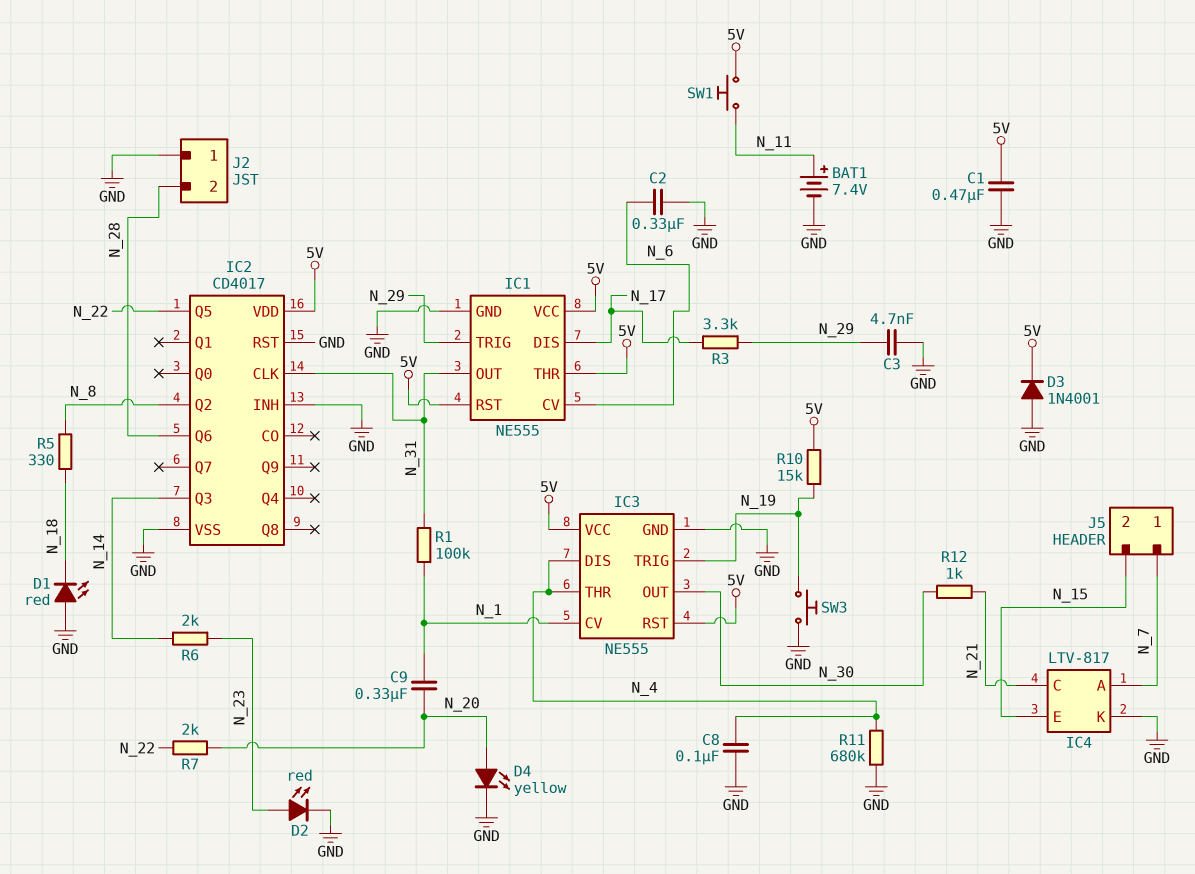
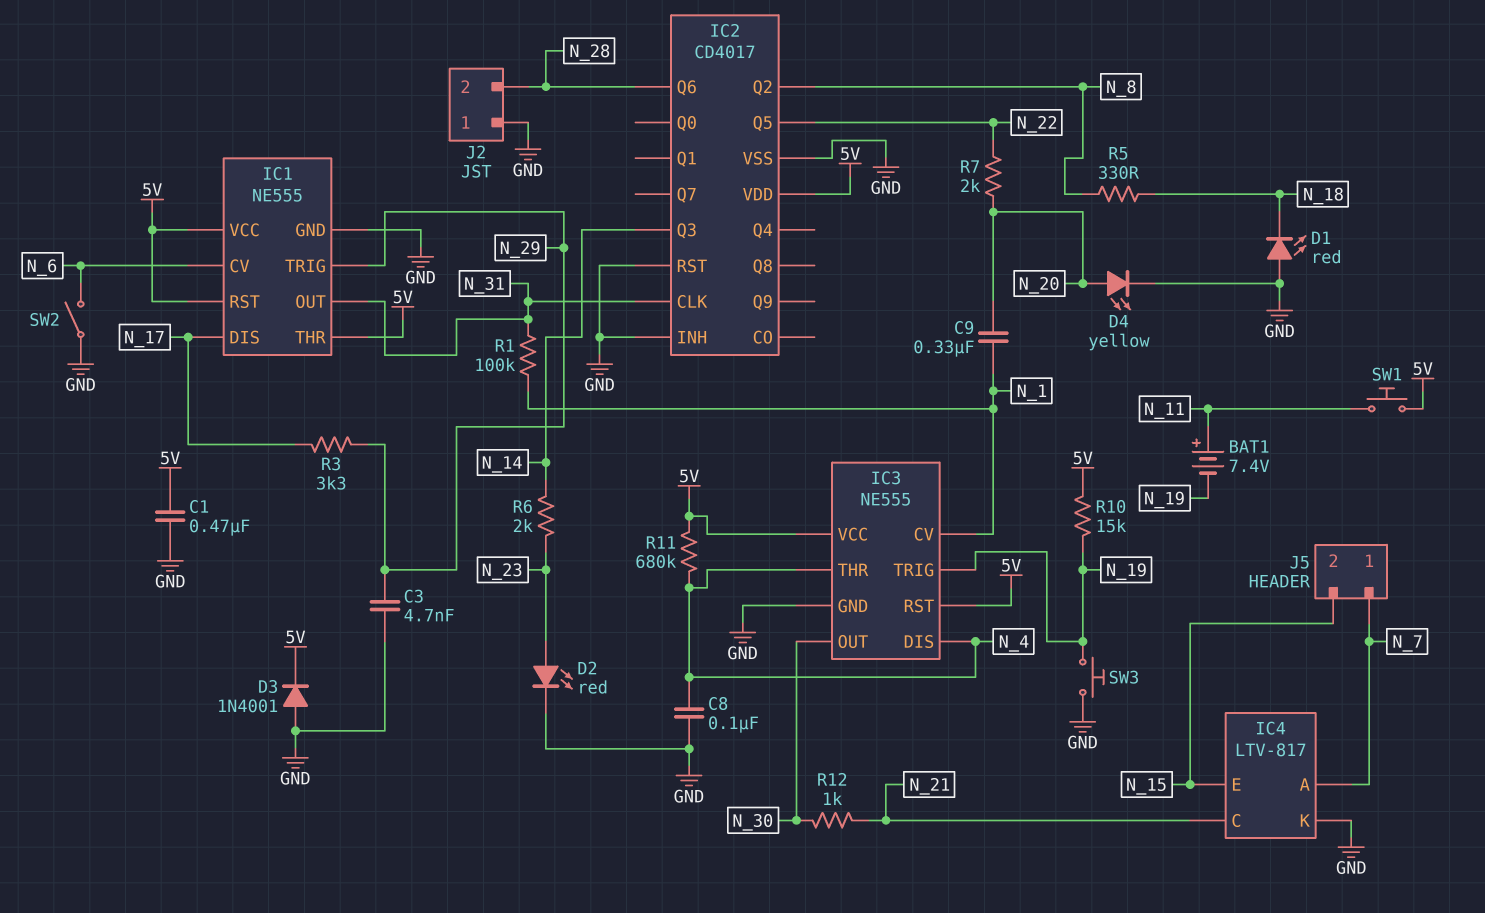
BAT1: 7.4V (plus N_11, minus GND) -> 7.4V (plus N_11, minus N_19)
C2: 330nF (GND, N_6) -> none
R11: 680k (GND, N_4) -> 680k (5V, N_4)
SW2: none -> switch (GND, N_6)

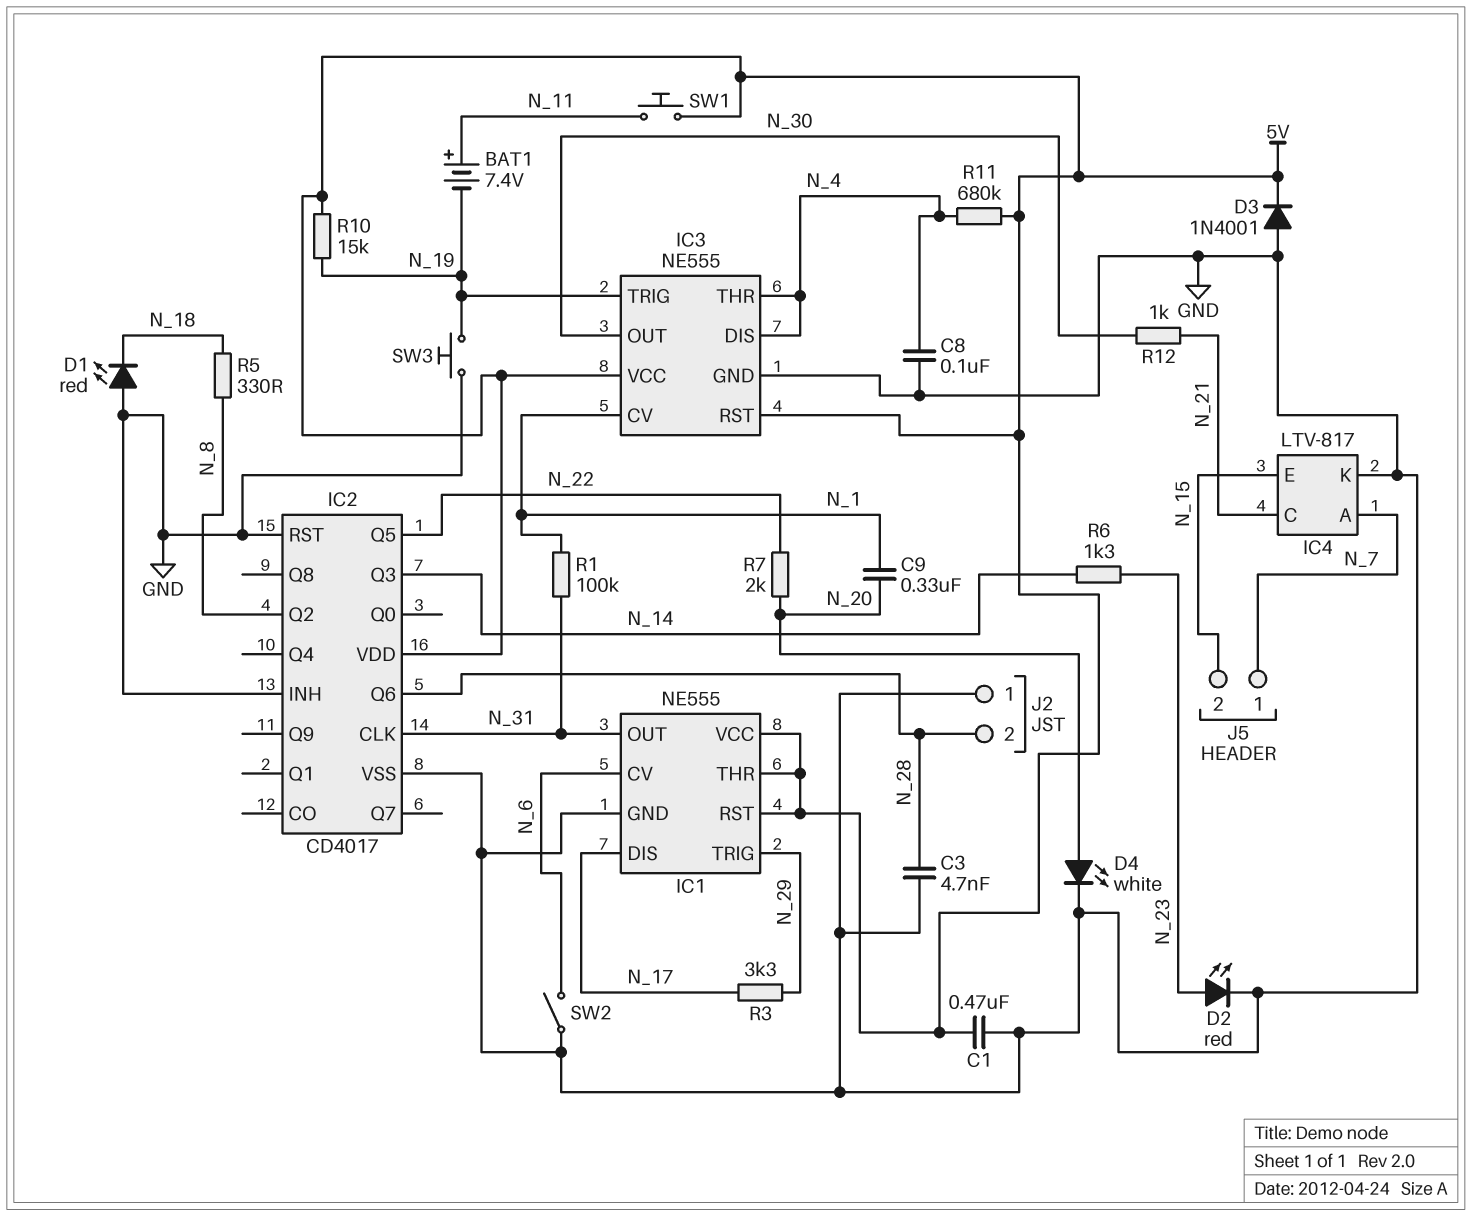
C3: 4.7nF (GND, N_29) -> 4.7nF (GND, N_28)
D4: LED yellow (A N_20, K GND) -> LED white (A N_20, K GND)
R6: 2k (N_14, N_23) -> 1.3k (N_14, N_23)

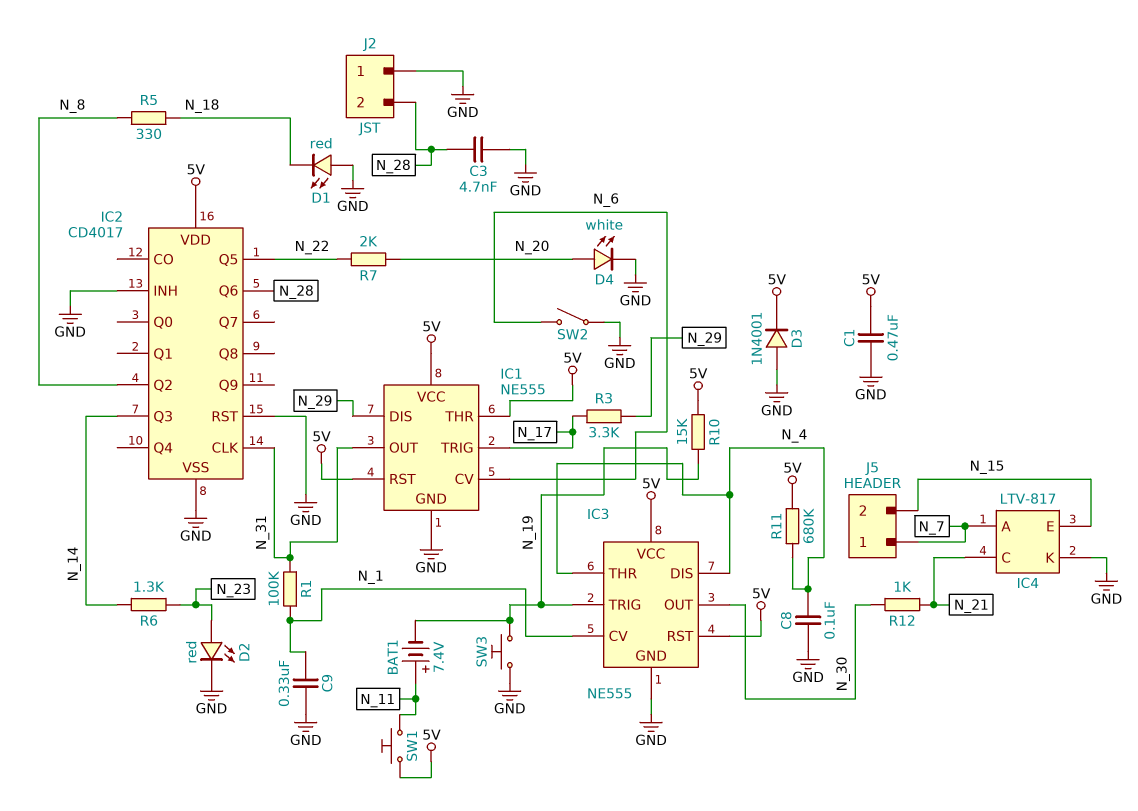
C9: 330nF (N_1, N_20) -> 330nF (GND, N_1)
IC1 pin DIS: N_17 -> N_29
IC1 pin TRIG: N_29 -> N_17

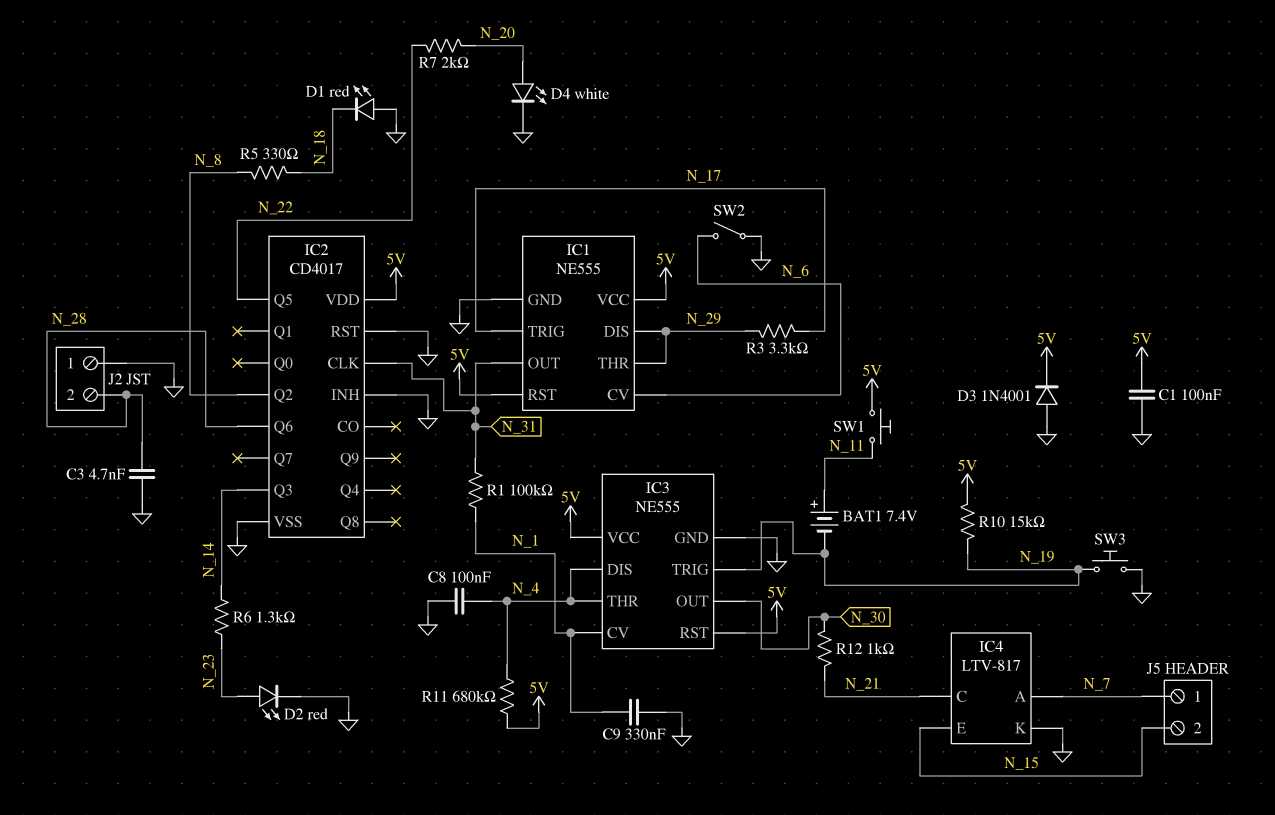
C1: 470nF (5V, GND) -> 100nF (5V, GND)
IC1 pin THR: 5V -> N_29

